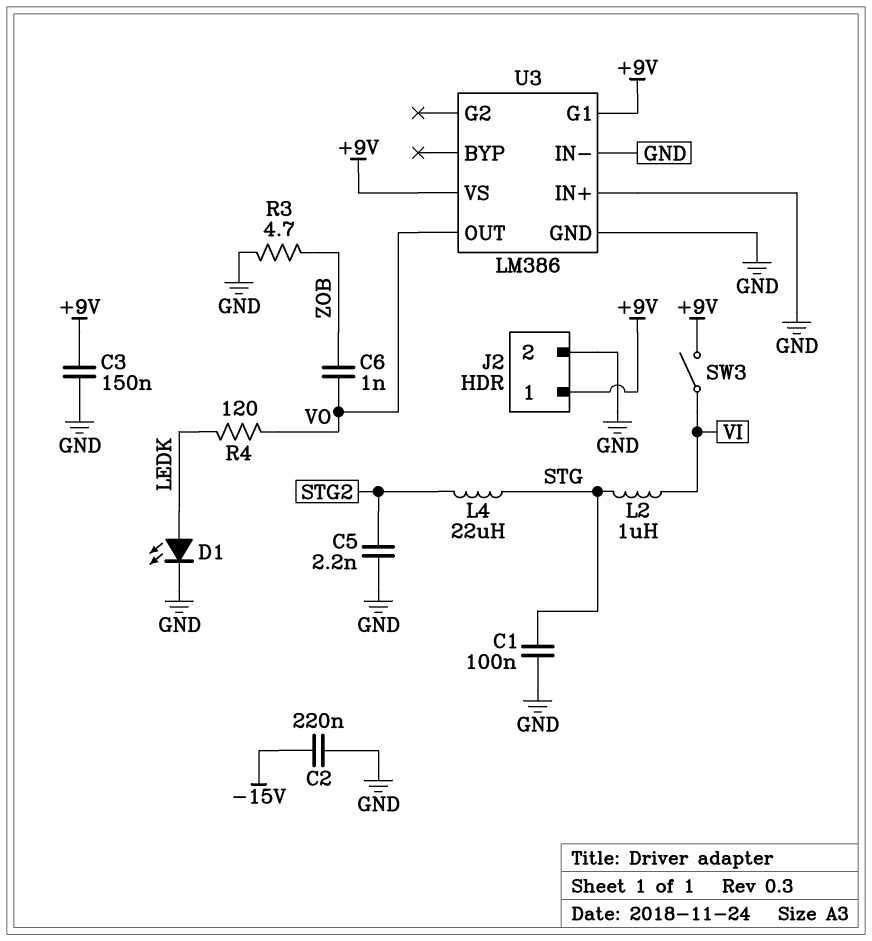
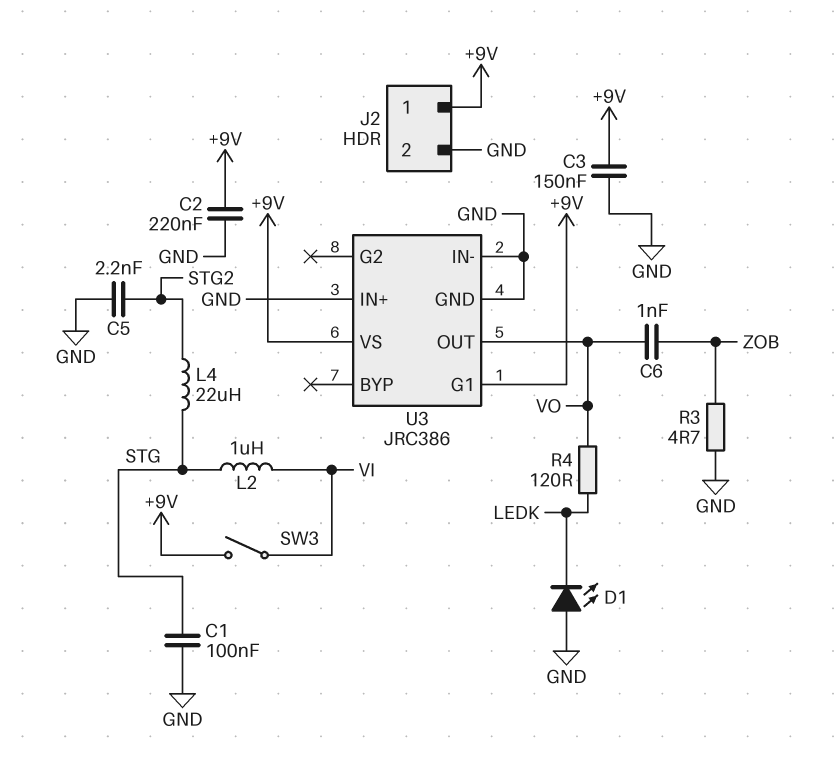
C2: 220nF (-15V, GND) -> 220nF (+9V, GND)
D1: LED (A LEDK, K GND) -> LED (A GND, K LEDK)
U3: LM386 -> JRC386

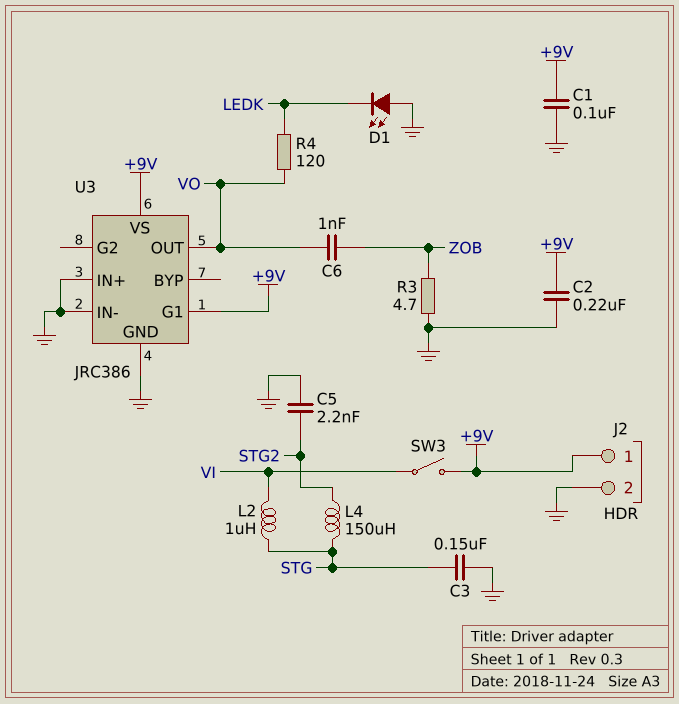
C1: 100nF (GND, STG) -> 100nF (+9V, GND)
C3: 150nF (+9V, GND) -> 150nF (GND, STG)
L4: 22uH (STG, STG2) -> 150uH (STG, STG2)

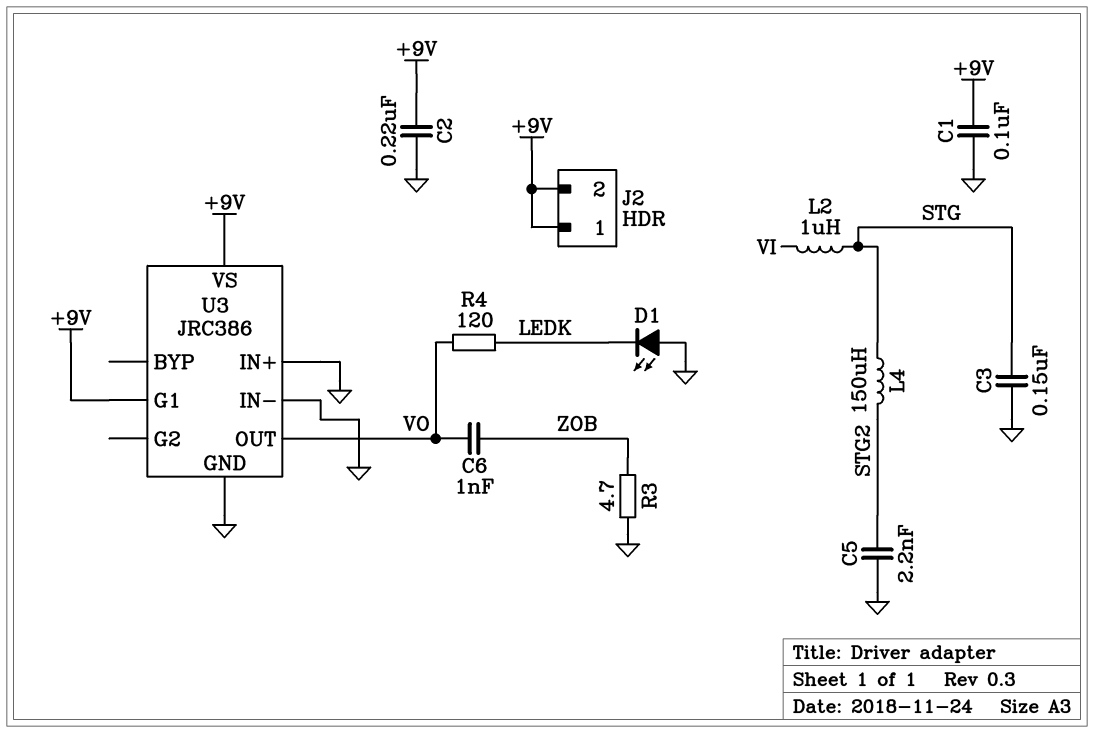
J2 pin 2: GND -> +9V
SW3: switch (+9V, VI) -> none

